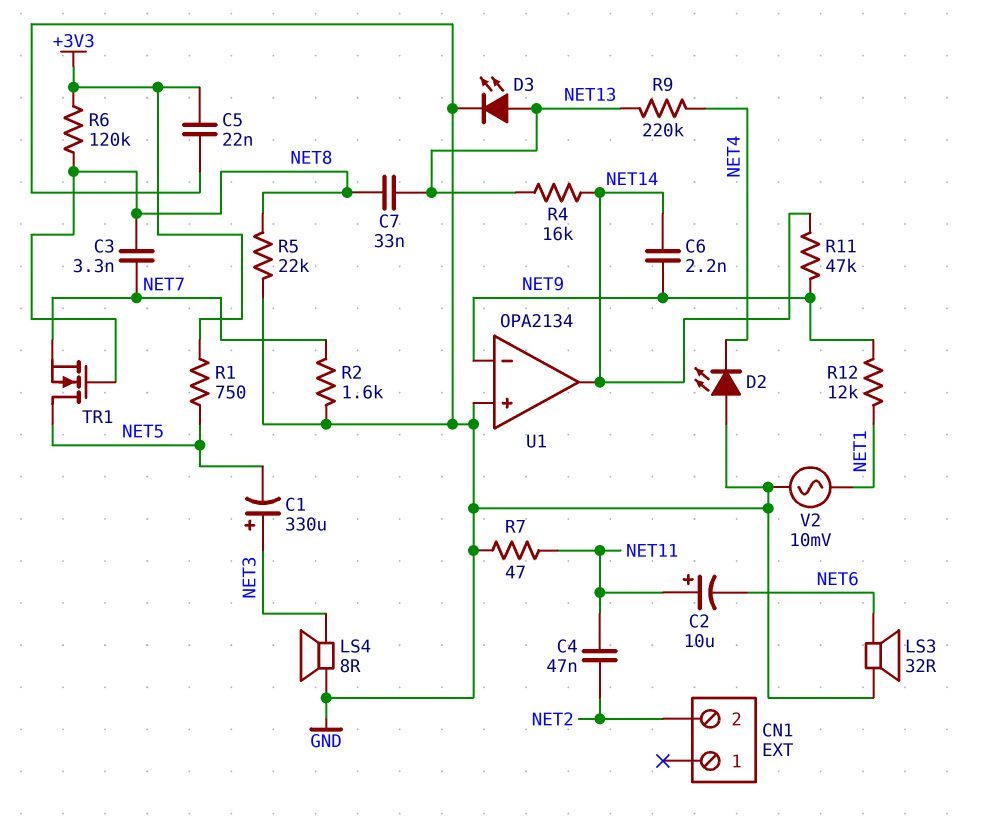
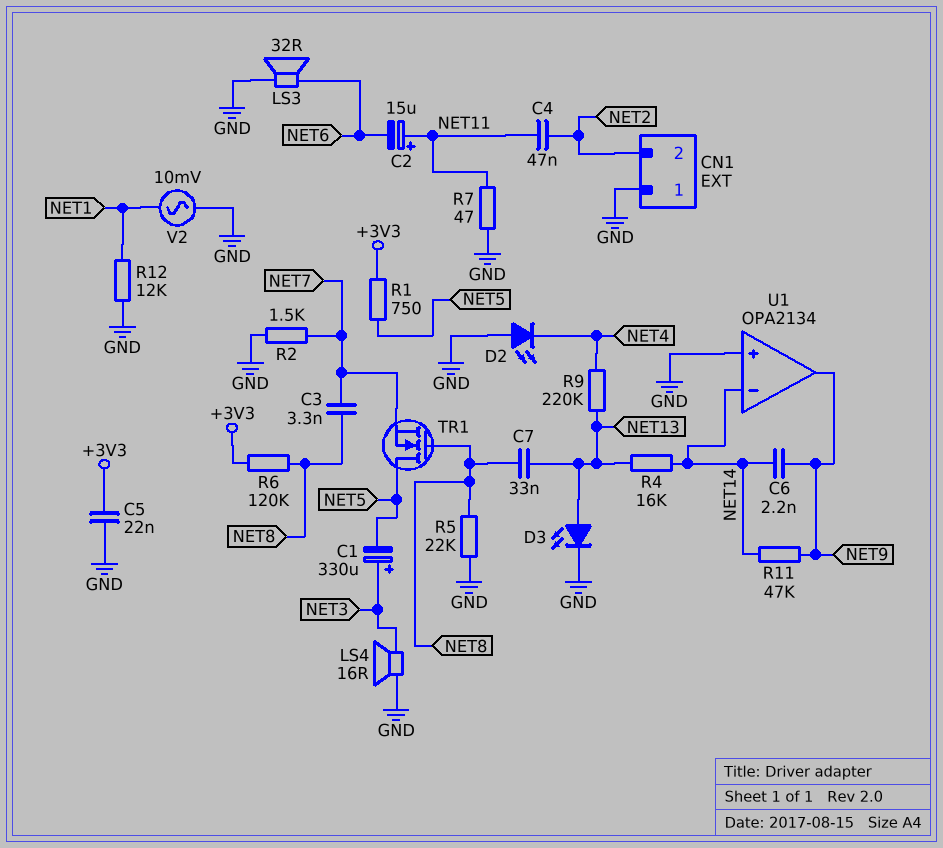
C2: 10uF (plus NET11, minus NET6) -> 15uF (plus NET11, minus NET6)
CN1 pin 1: none -> GND
LS4: speaker 8R (GND, NET3) -> speaker 16R (GND, NET3)
R2: 1.6k (GND, NET7) -> 1.5k (GND, NET7)
R12: 12k (NET1, NET9) -> 12k (GND, NET1)
U1 pin in-: NET9 -> NET14
U1 pin out: NET14 -> NET9

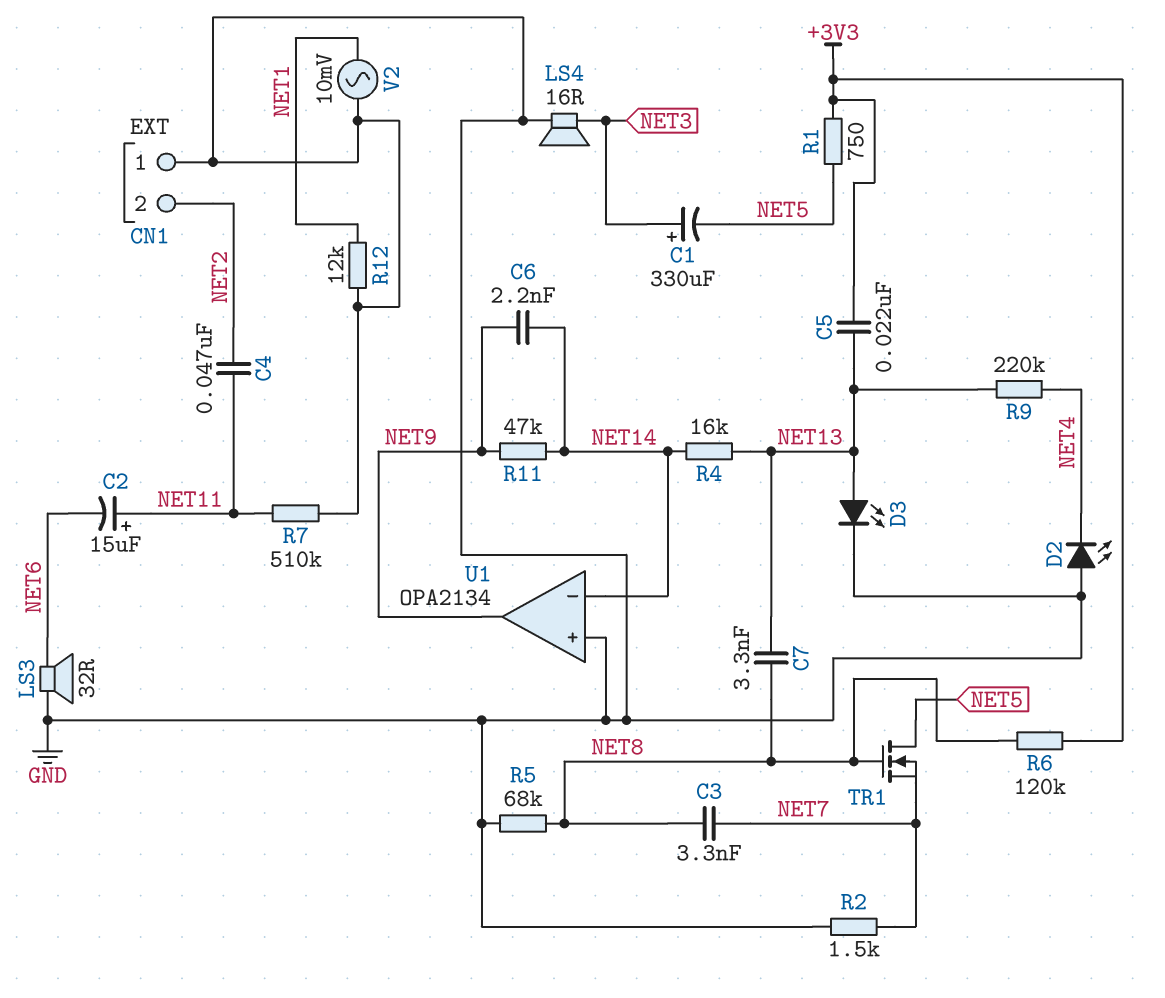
C5: 22nF (+3V3, GND) -> 22nF (+3V3, NET13)
C7: 33nF (NET8, NET13) -> 3.3nF (NET8, NET13)
R5: 22k (GND, NET8) -> 68k (GND, NET8)
R7: 47 (GND, NET11) -> 510k (GND, NET11)

